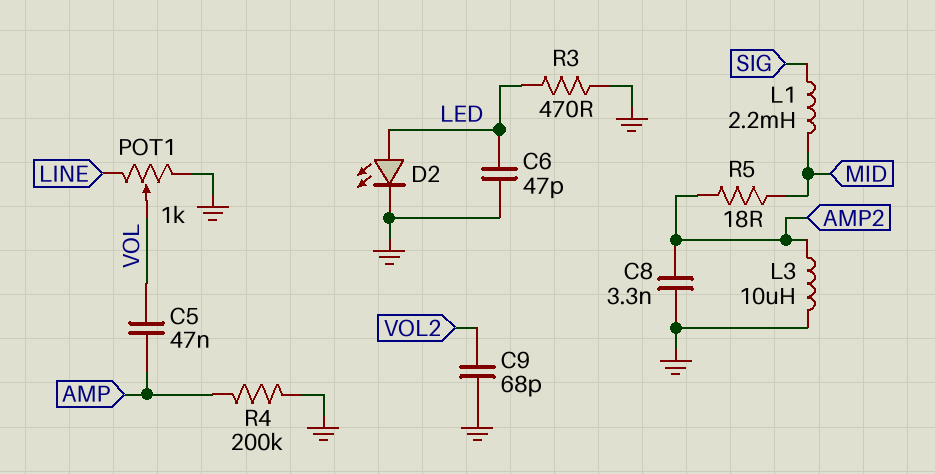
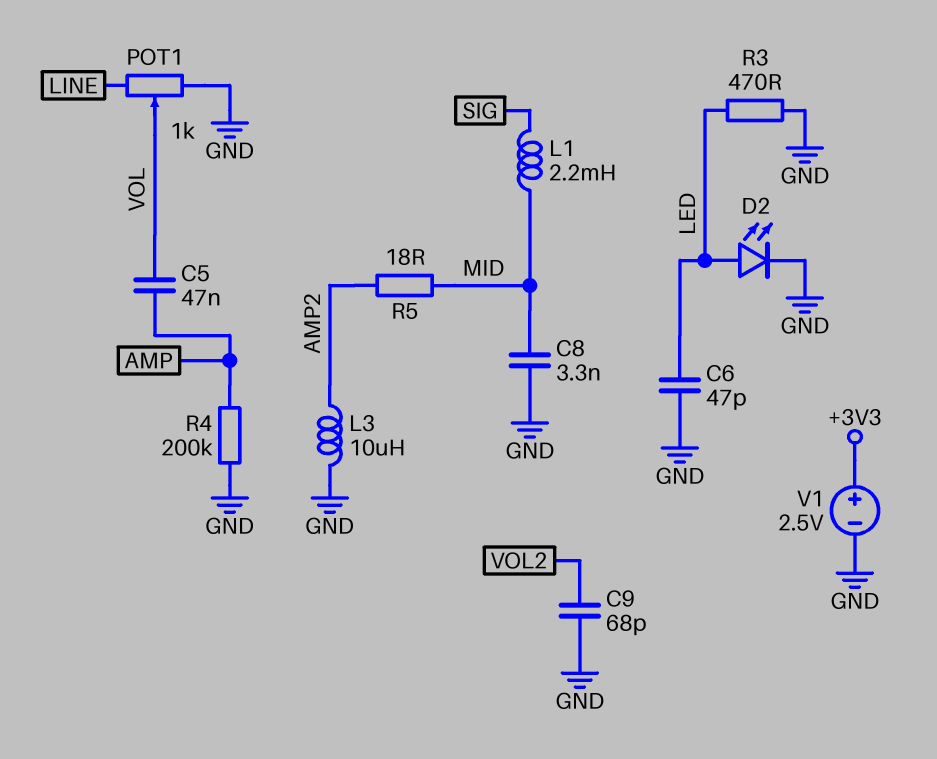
C8: 3.3nF (AMP2, GND) -> 3.3nF (GND, MID)
V1: none -> 2.5V (plus +3V3, minus GND)

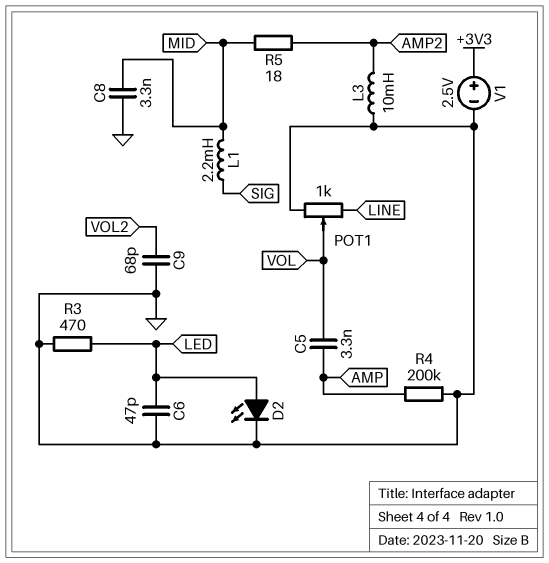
C5: 47nF (AMP, VOL) -> 3.3nF (AMP, VOL)
L3: 10uH (AMP2, GND) -> 10mH (AMP2, GND)

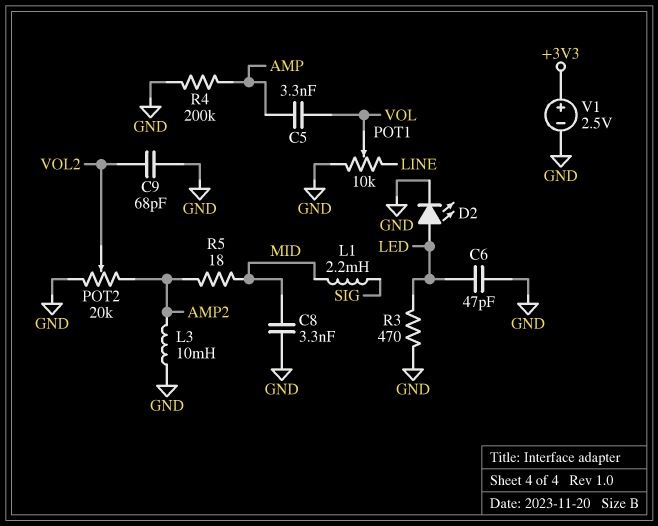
POT1: 1k (GND, LINE, wiper VOL) -> 10k (GND, LINE, wiper VOL)
POT2: none -> 20k (AMP2, GND, wiper VOL2)

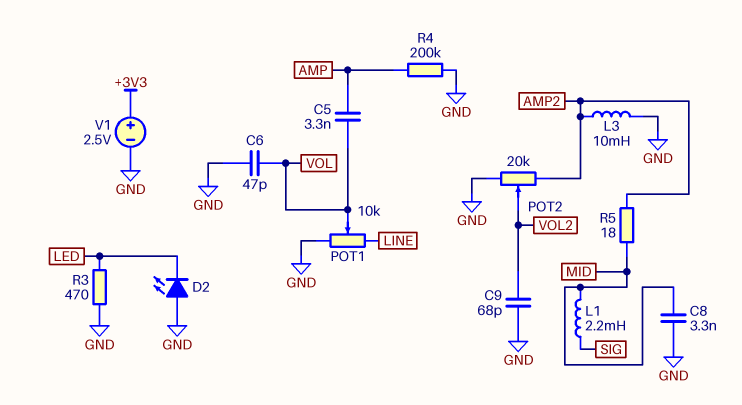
C6: 47pF (GND, LED) -> 47pF (GND, VOL)
D2: LED (A LED, K GND) -> LED (A GND, K LED)

